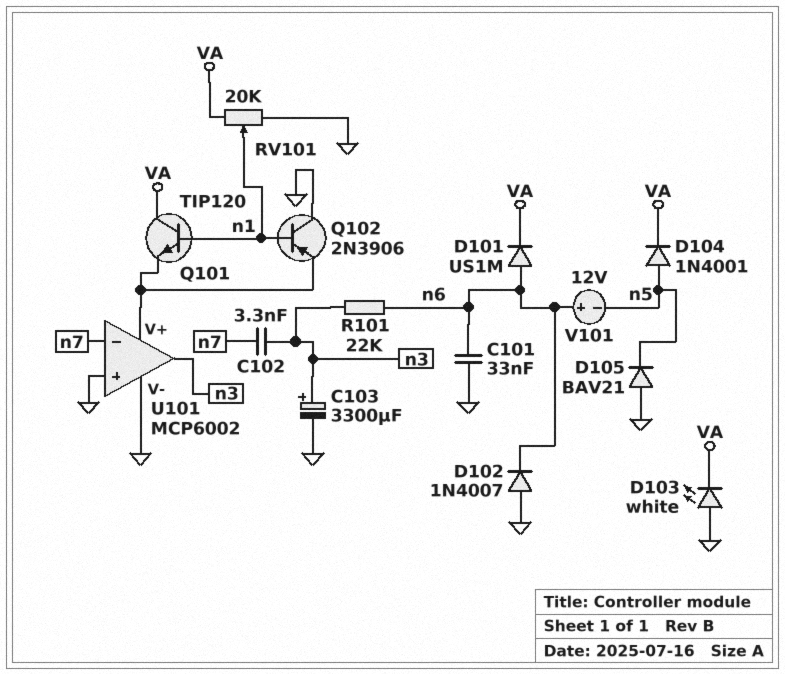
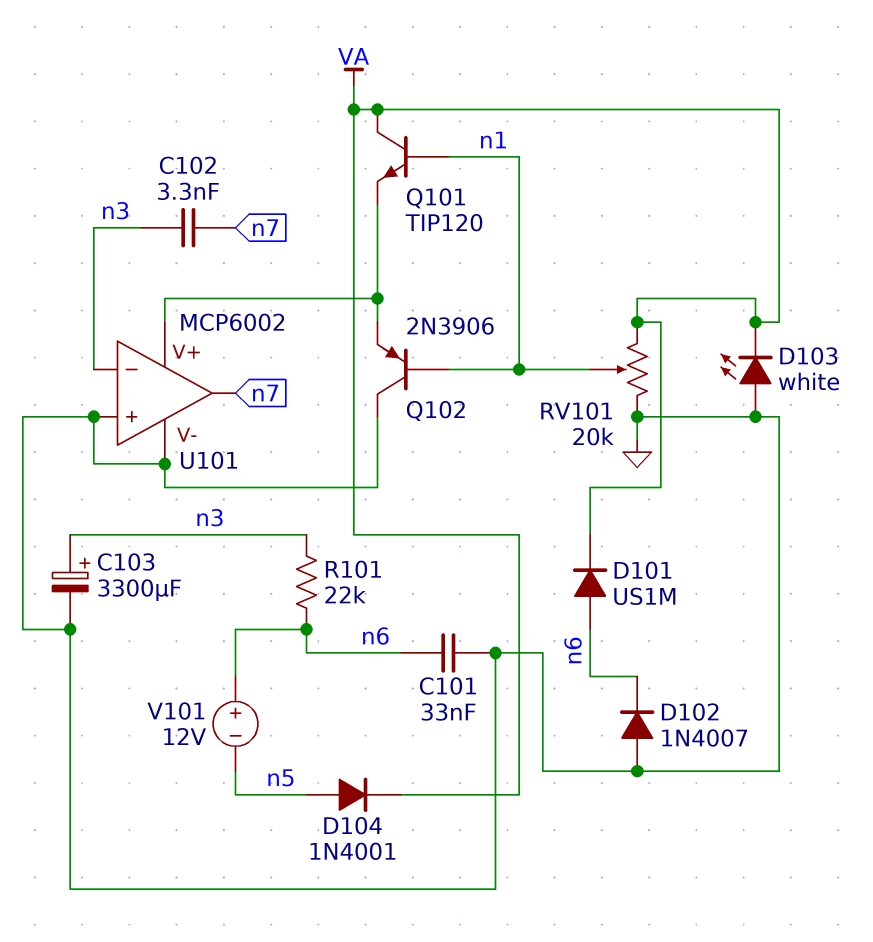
D105: diode BAV21 (A GND, K n5) -> none
U101 pin in-: n7 -> n3
U101 pin out: n3 -> n7

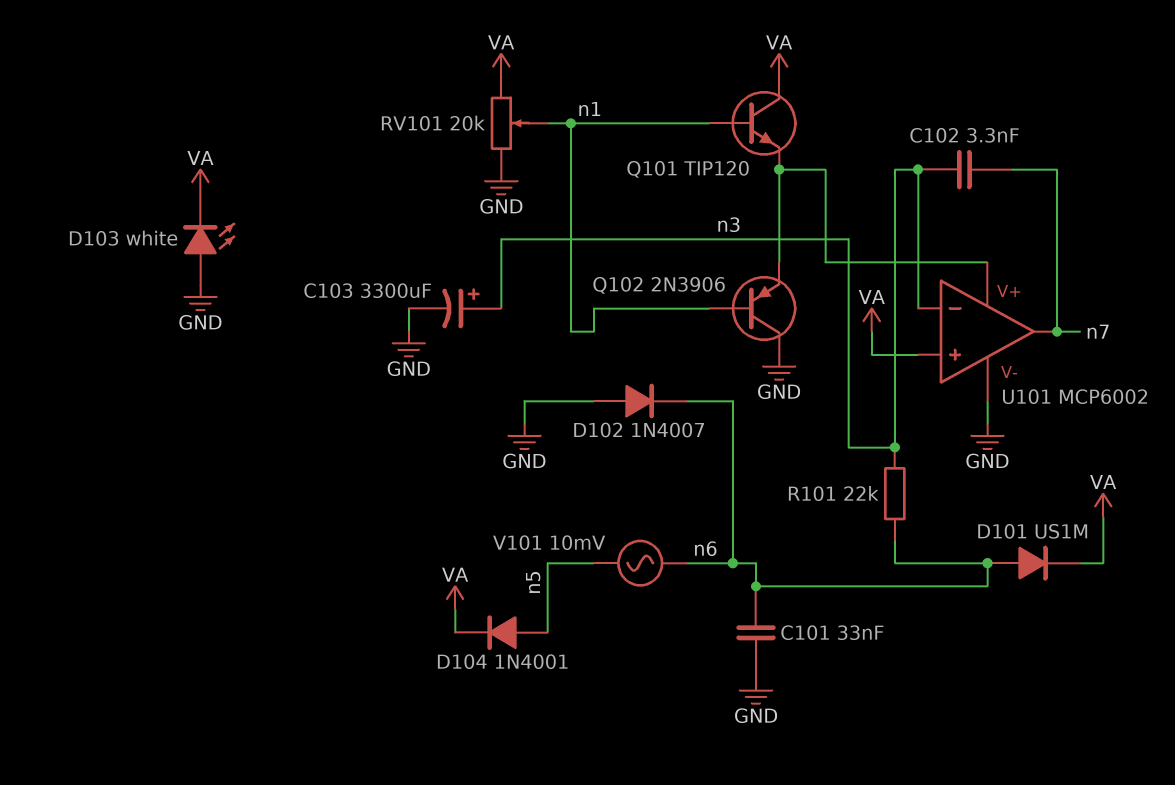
U101 pin in+: GND -> VA
V101: 12V (plus n6, minus n5) -> AC 10mV (n5, n6)

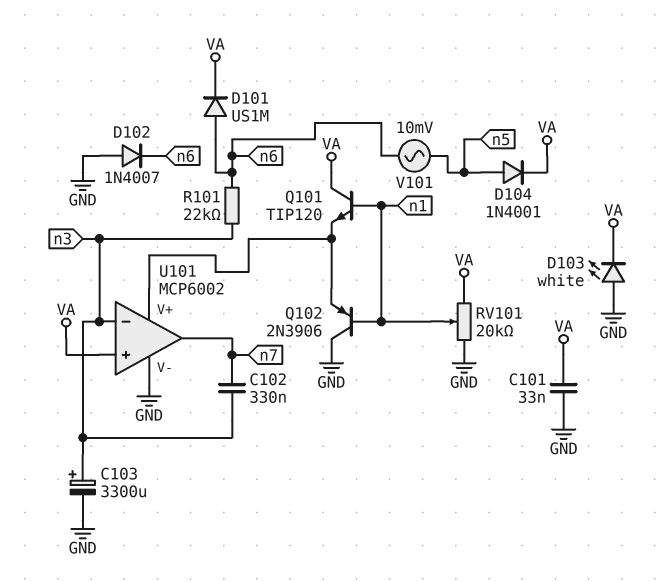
C101: 33nF (GND, n6) -> 33nF (GND, VA)
C102: 3.3nF (n3, n7) -> 330nF (n3, n7)

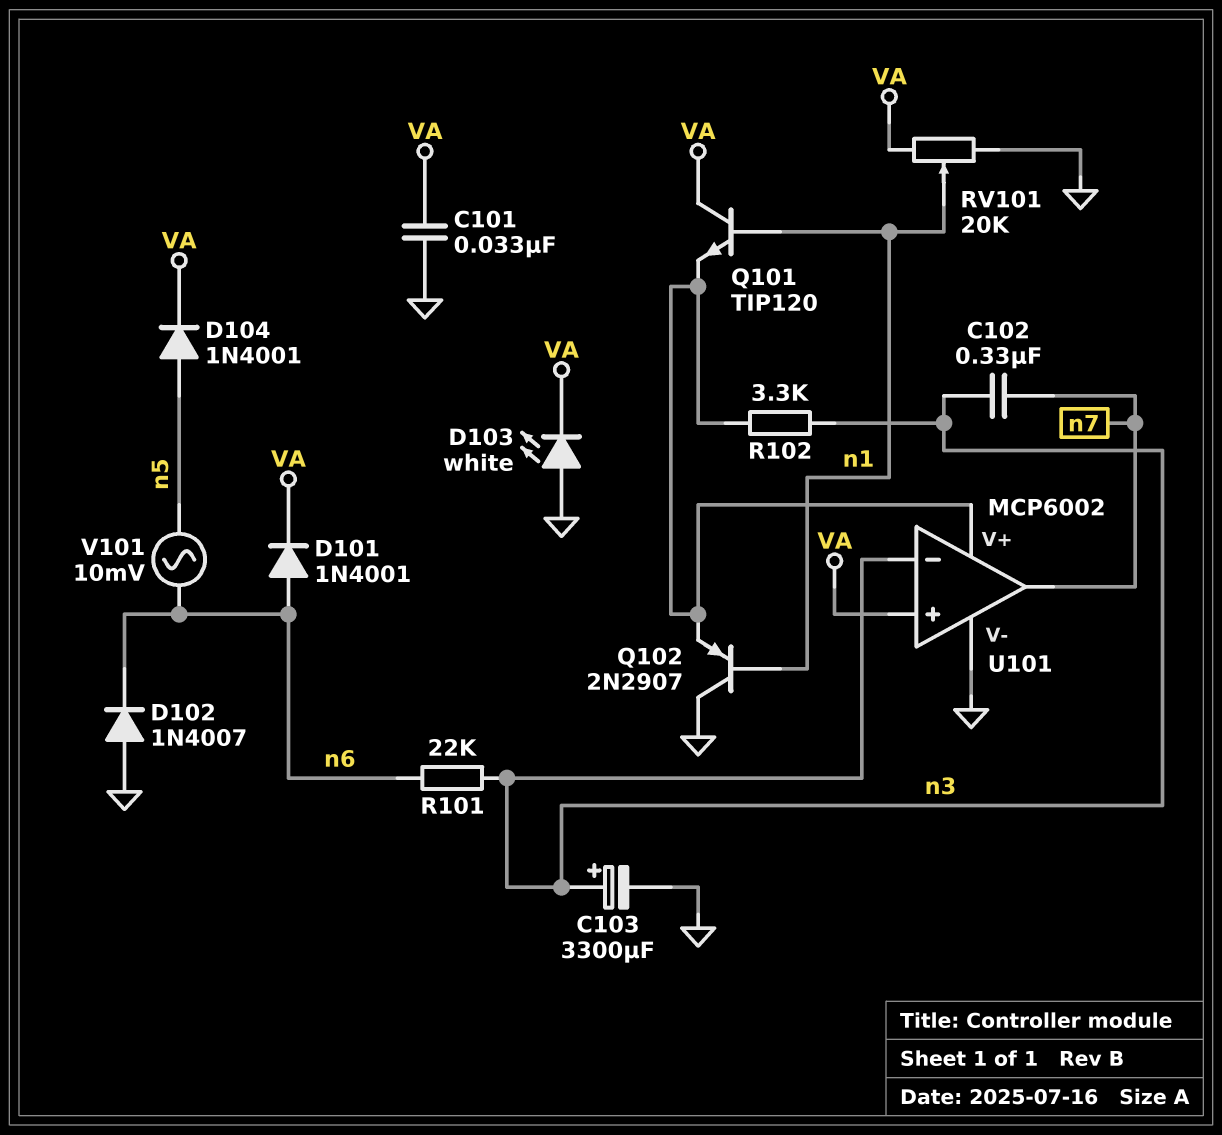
D101: diode US1M (A n6, K VA) -> diode 1N4001 (A n6, K VA)
Q102: PNP 2N3906 (B n1, C GND, E U101/V+) -> PNP 2N2907 (B n1, C GND, E U101/V+)
R102: none -> 3.3k (U101/V+, n3)

